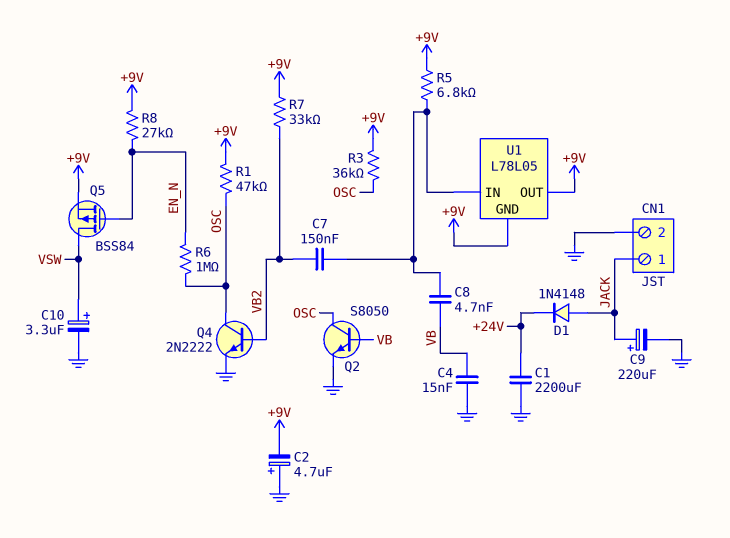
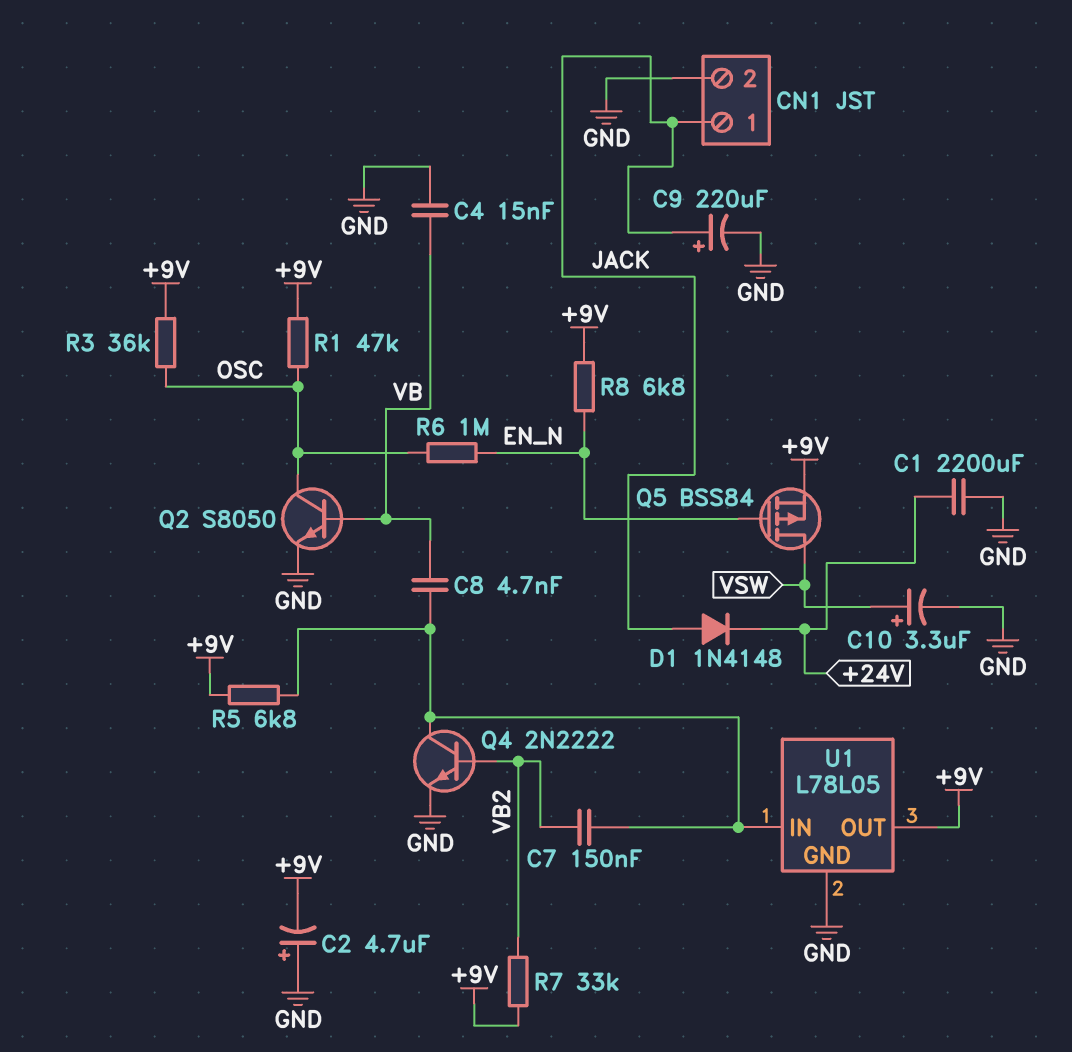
Q4: NPN 2N2222 (B VB2, C OSC, E GND) -> NPN 2N2222 (B VB2, C U1/IN, E GND)
R8: 27k (+9V, EN_N) -> 6.8k (+9V, EN_N)
U1 pin GND: +9V -> GND

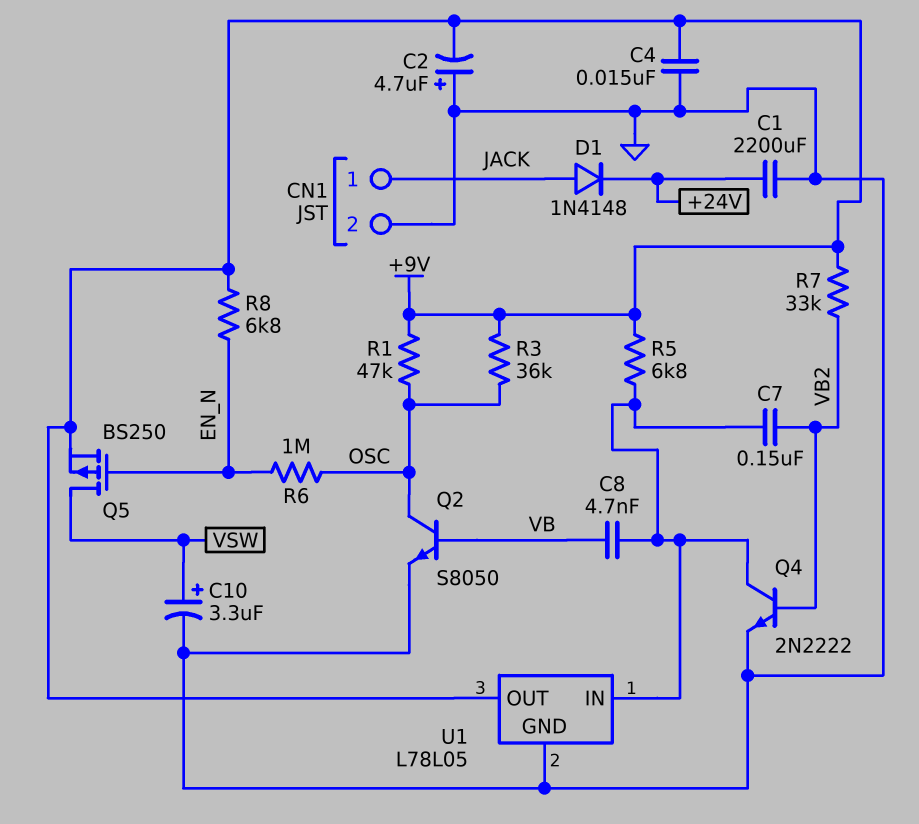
C4: 15nF (GND, VB) -> 15nF (+9V, GND)
C9: 220uF (plus JACK, minus GND) -> none
Q5: PMOS BSS84 (G EN_N, D VSW, S +9V) -> PMOS BS250 (G EN_N, D VSW, S +9V)

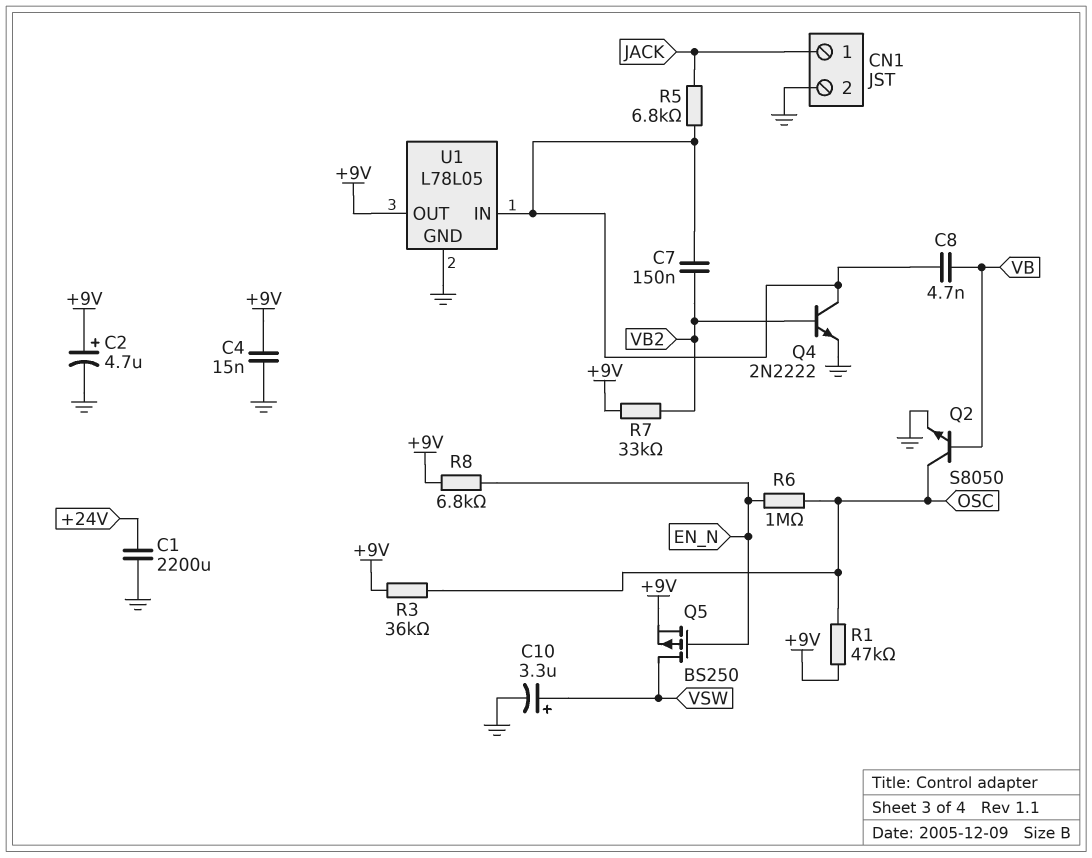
C2: 4.7uF (plus GND, minus +9V) -> 4.7uF (plus +9V, minus GND)
D1: diode 1N4148 (A JACK, K +24V) -> none
R5: 6.8k (+9V, U1/IN) -> 6.8k (JACK, U1/IN)

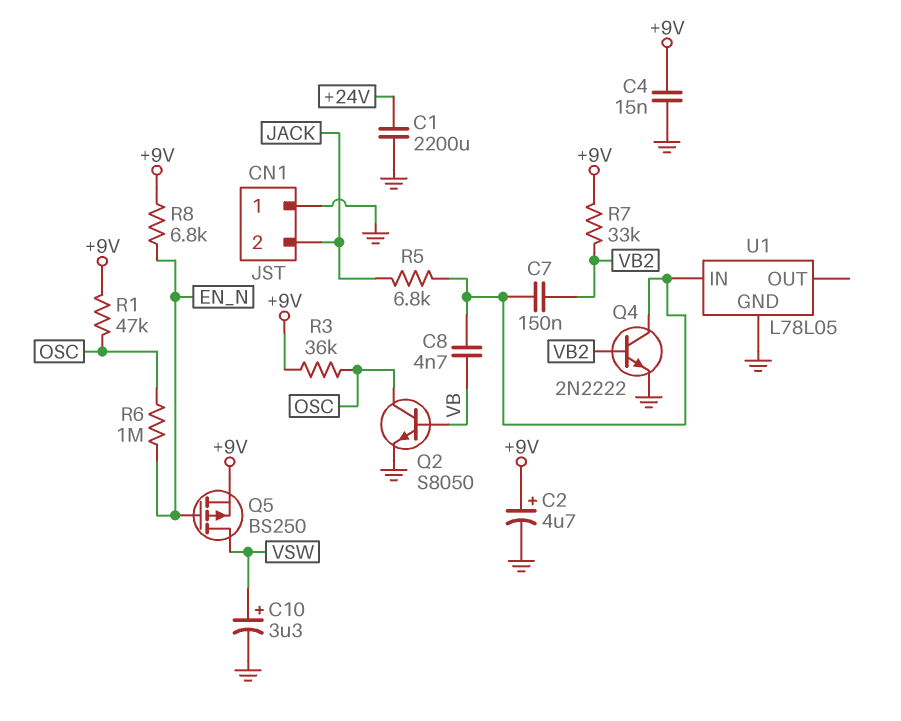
CN1 pin 1: JACK -> GND
CN1 pin 2: GND -> JACK
U1 pin OUT: +9V -> none

